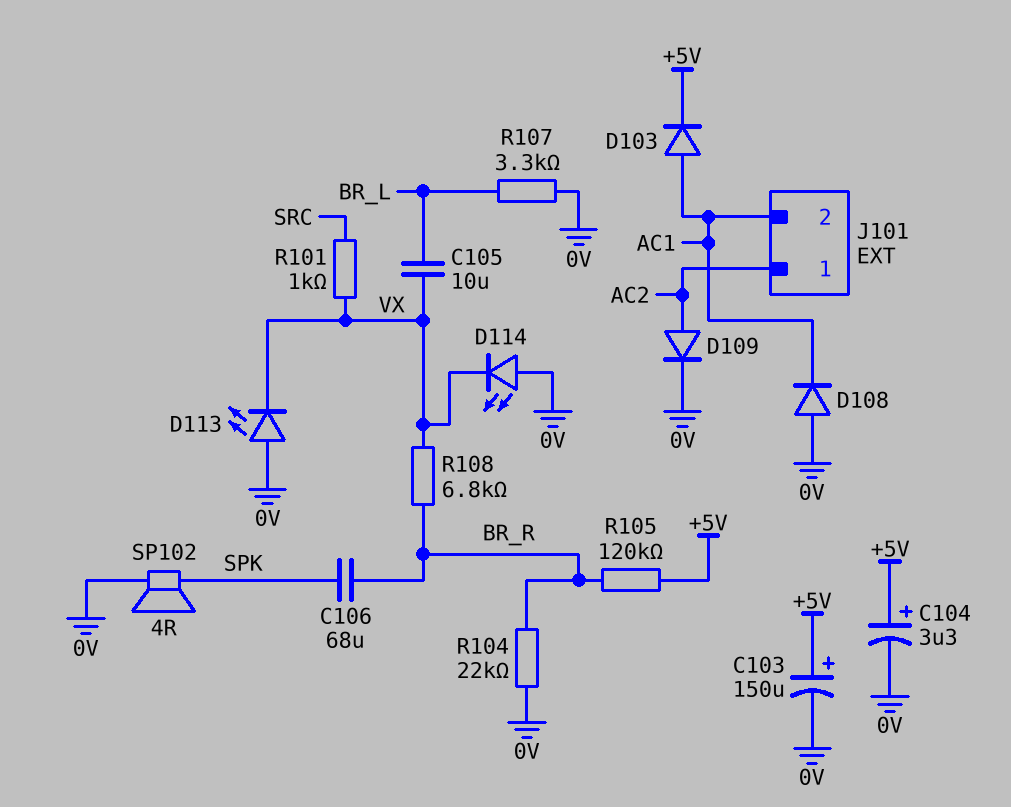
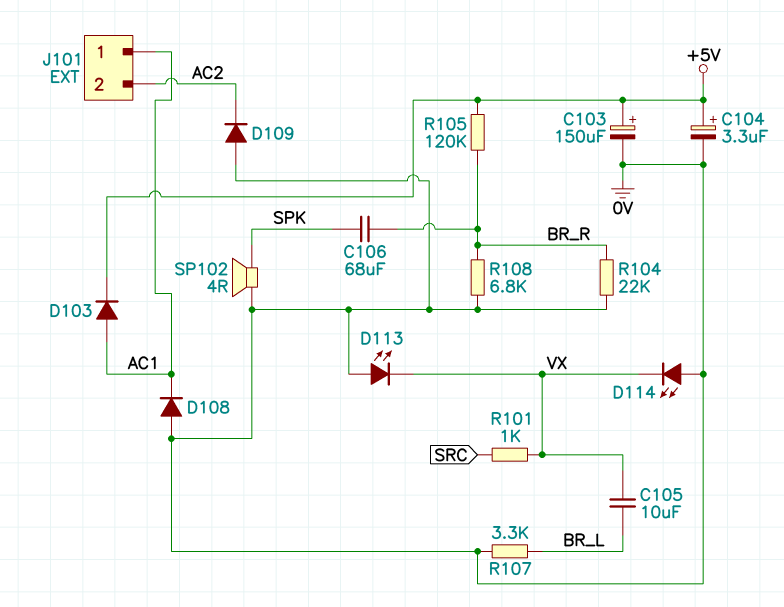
D109: diode (A AC2, K 0V) -> diode (A 0V, K AC2)
J101 pin 1: AC2 -> AC1
J101 pin 2: AC1 -> AC2
R108: 6.8k (BR_R, VX) -> 6.8k (0V, BR_R)

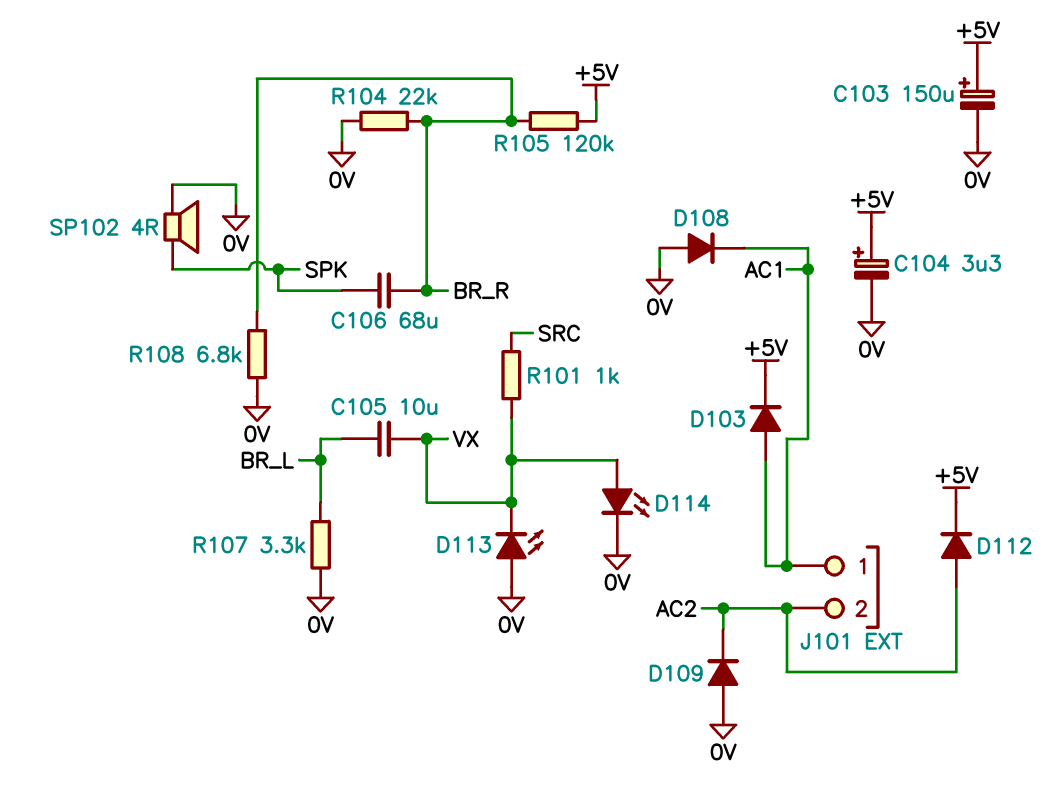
D112: none -> diode (A AC2, K +5V)
D114: LED (A 0V, K VX) -> LED (A VX, K 0V)

